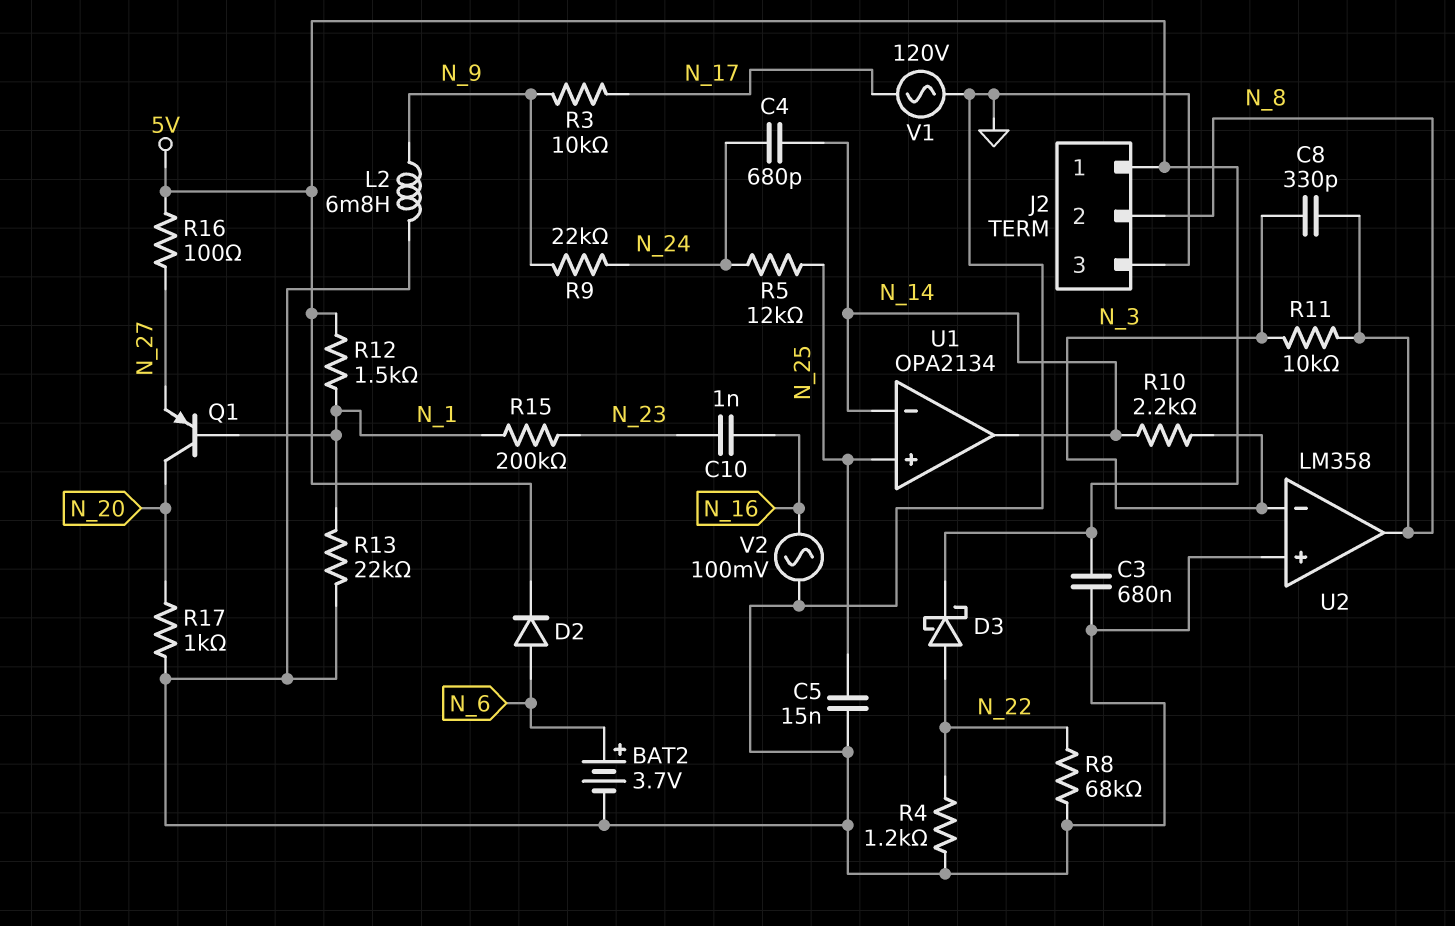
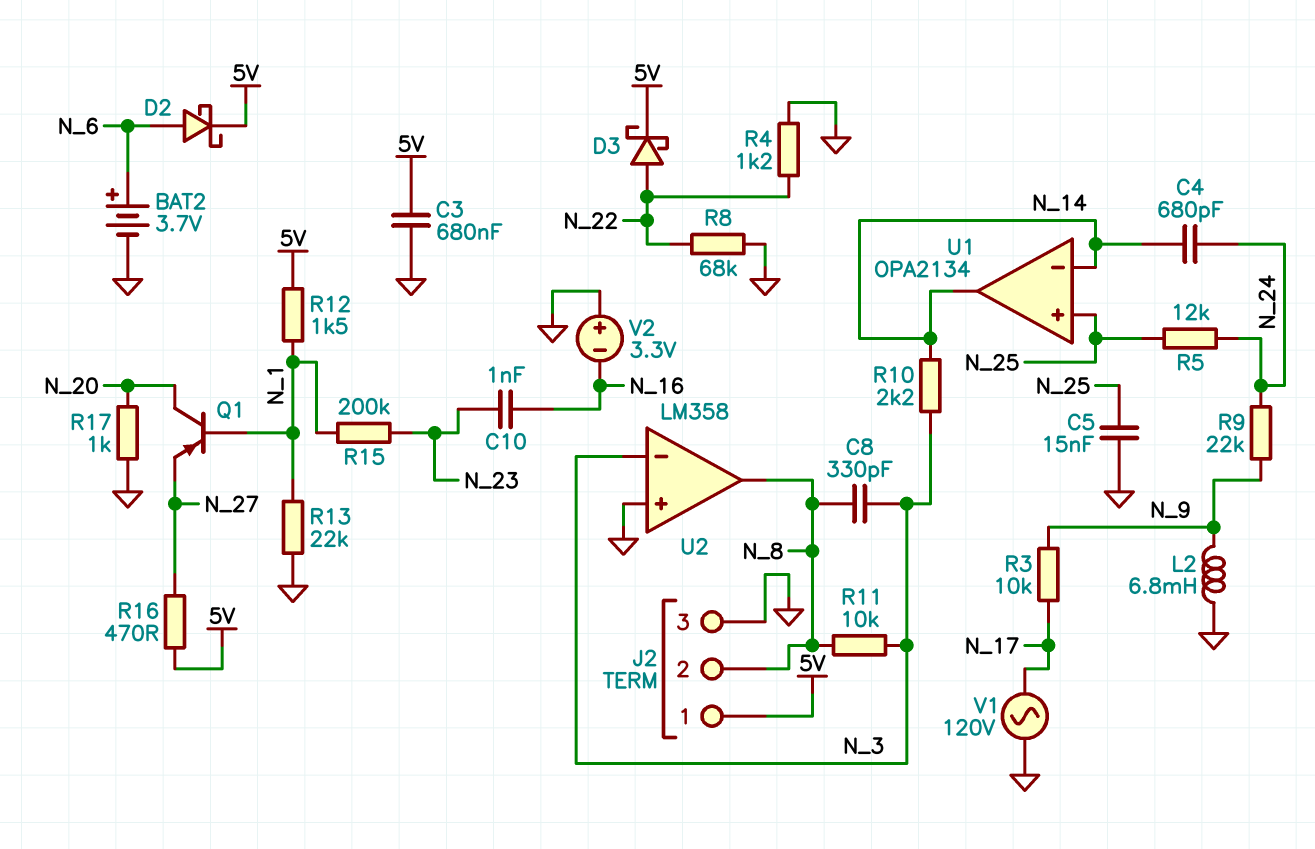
D2: diode (A N_6, K 5V) -> schottky (A N_6, K 5V)
R16: 100 (5V, N_27) -> 470 (5V, N_27)
V2: AC 100mV (GND, N_16) -> 3.3V (plus GND, minus N_16)

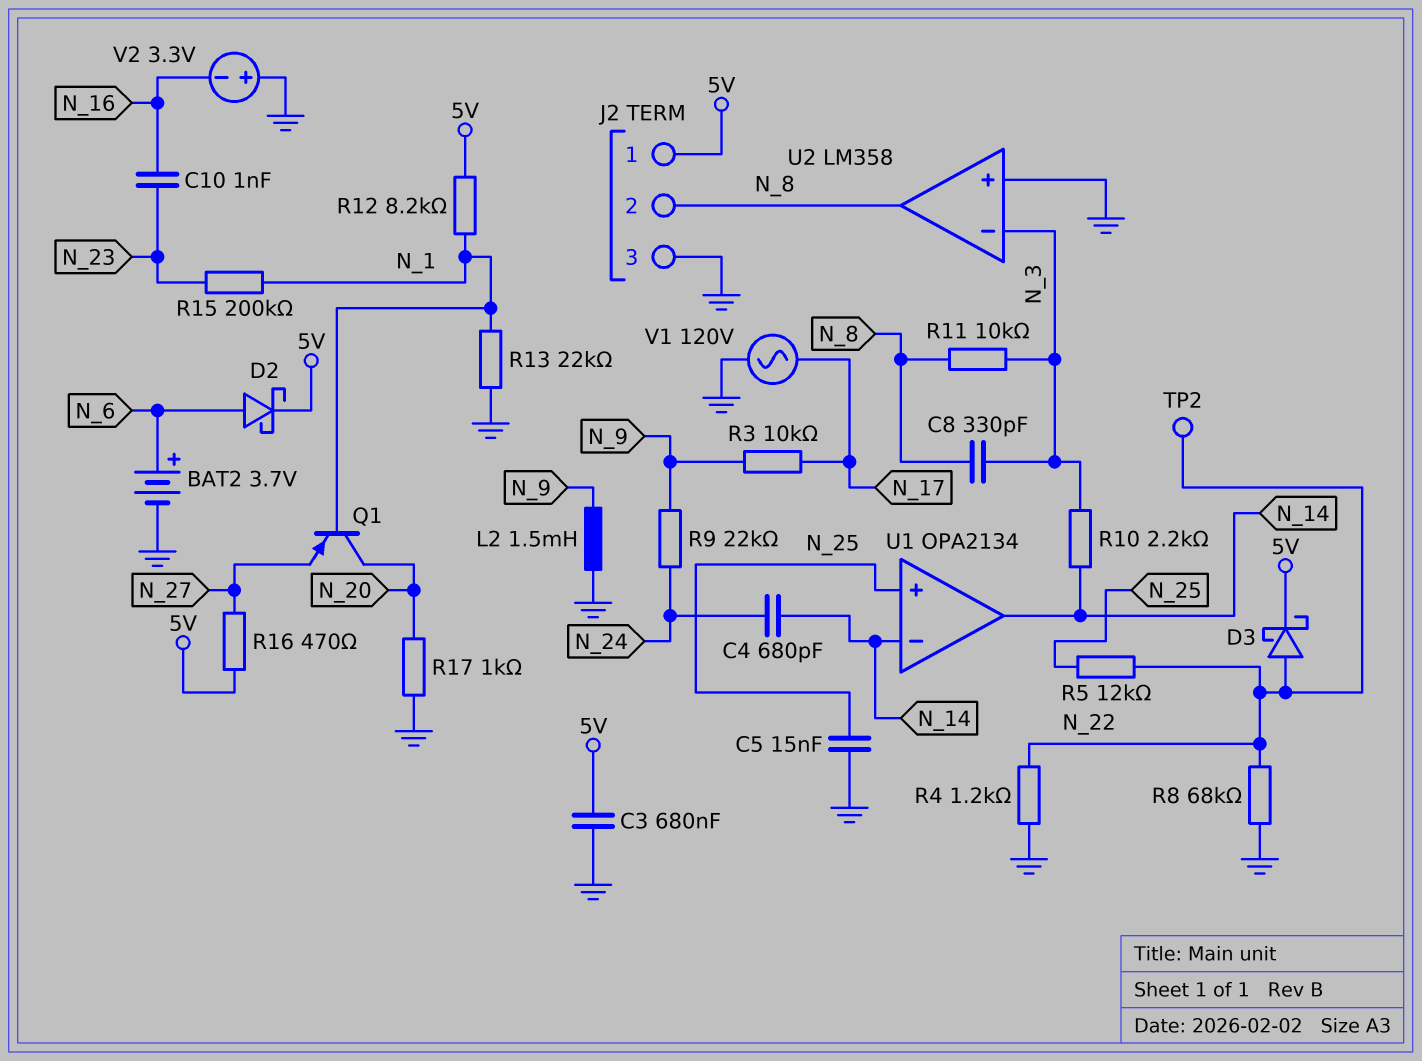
L2: 6.8mH (GND, N_9) -> 1.5mH (GND, N_9)
R5: 12k (N_24, N_25) -> 12k (N_22, N_25)
R12: 1.5k (5V, N_1) -> 8.2k (5V, N_1)
TP2: none -> test point (N_22)

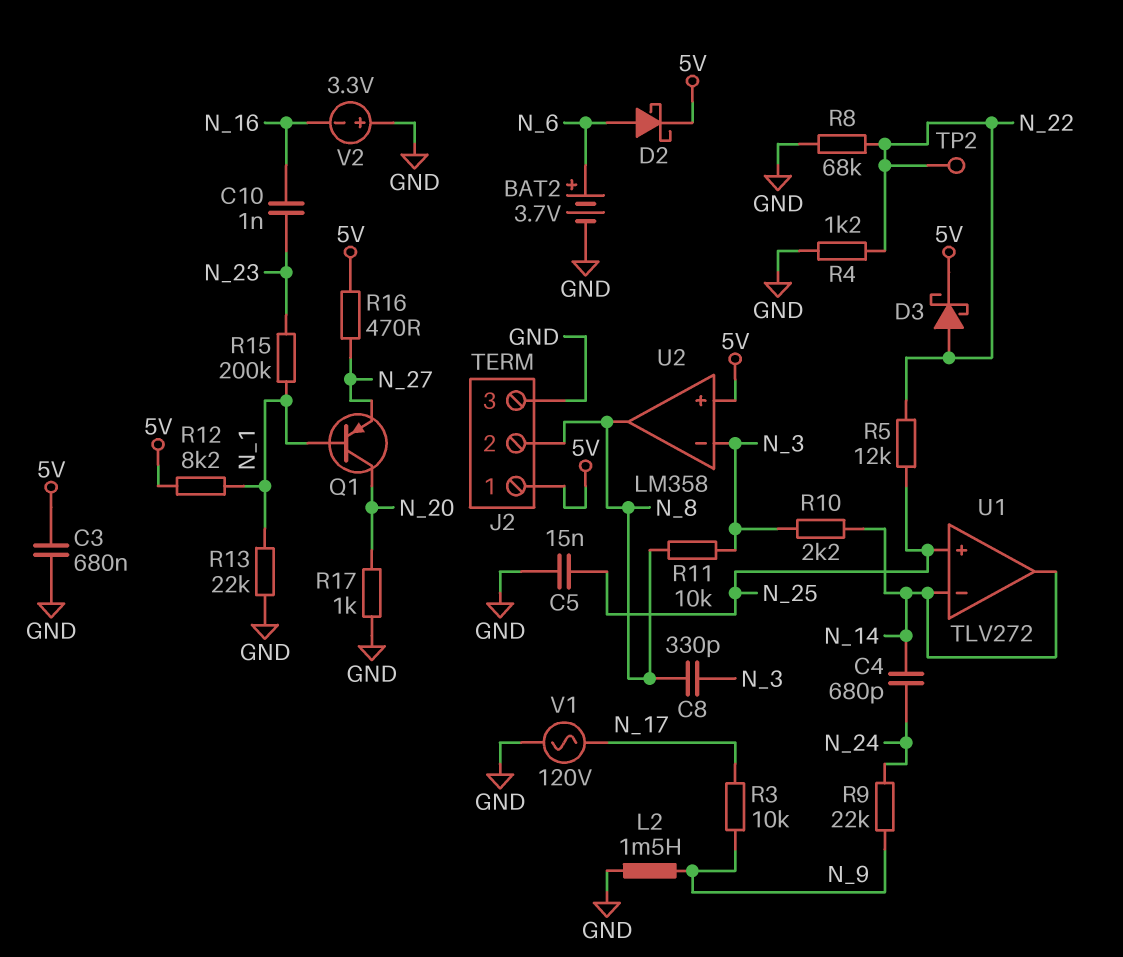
U1: OPA2134 -> TLV272
U2 pin in+: GND -> 5V

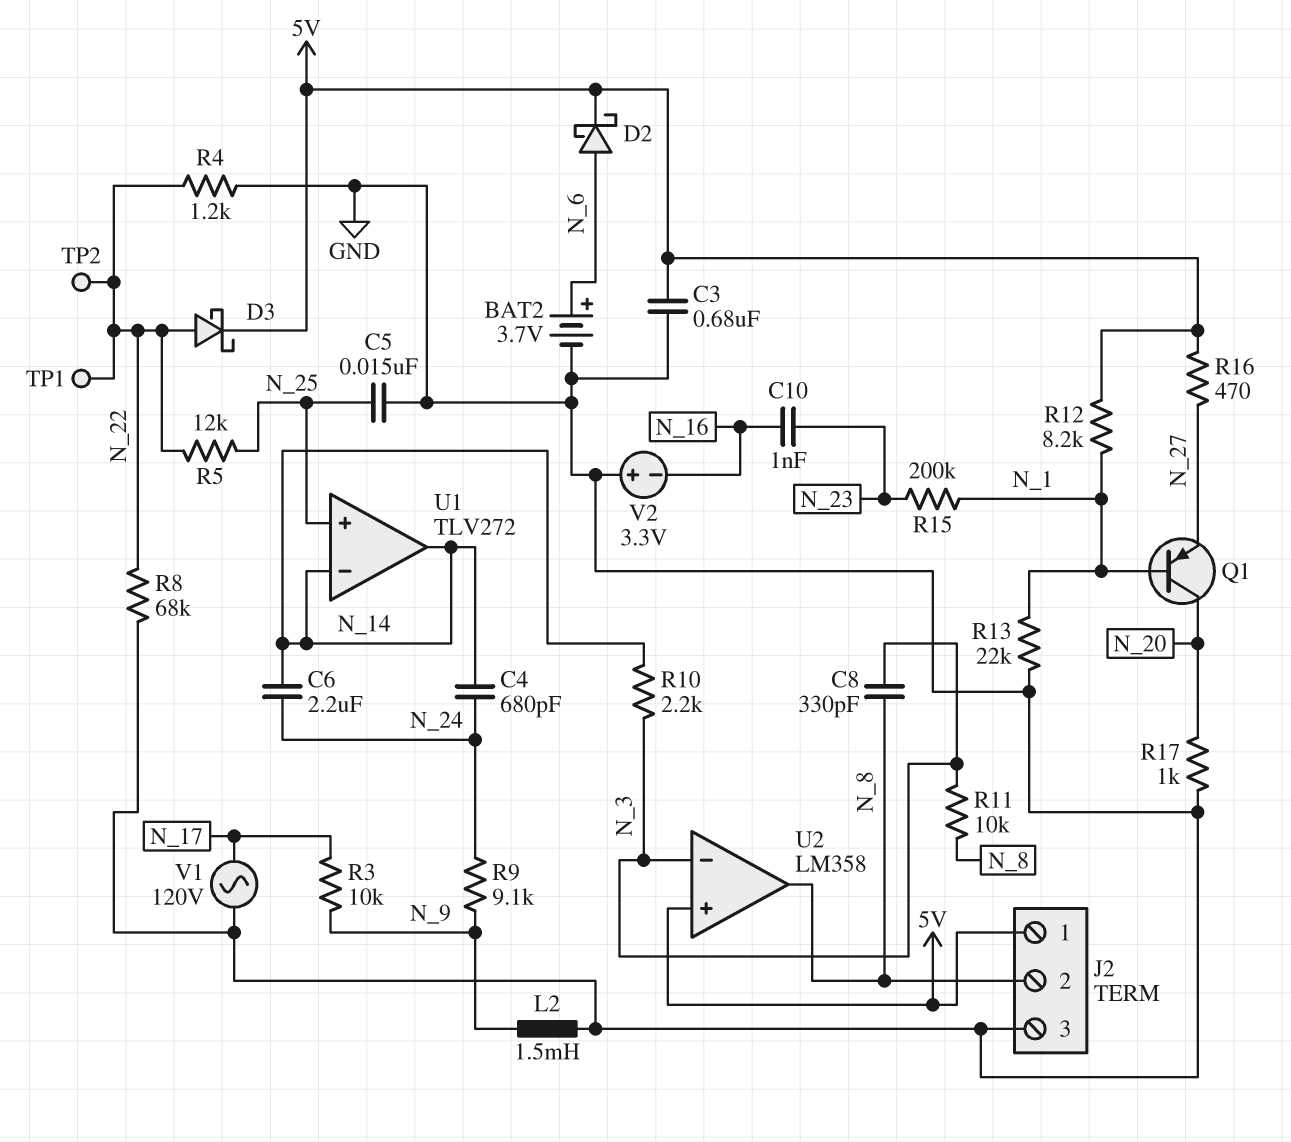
C6: none -> 2.2uF (N_14, N_24)
R9: 22k (N_9, N_24) -> 9.1k (N_9, N_24)
TP1: none -> test point (N_22)

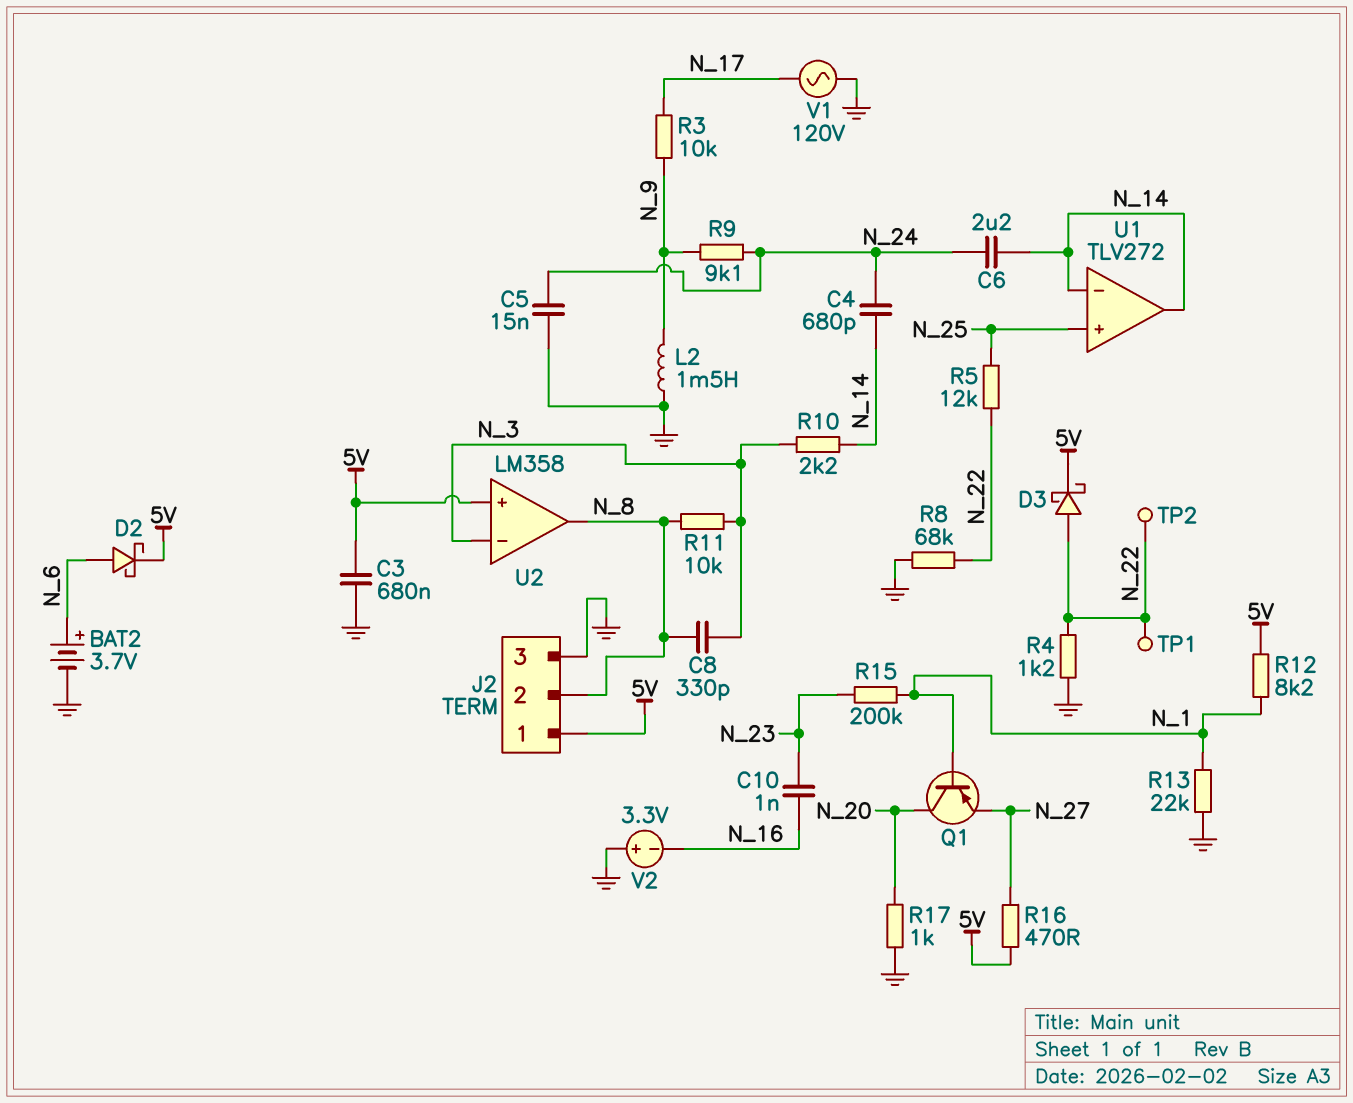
C5: 15nF (GND, N_25) -> 15nF (GND, N_24)

